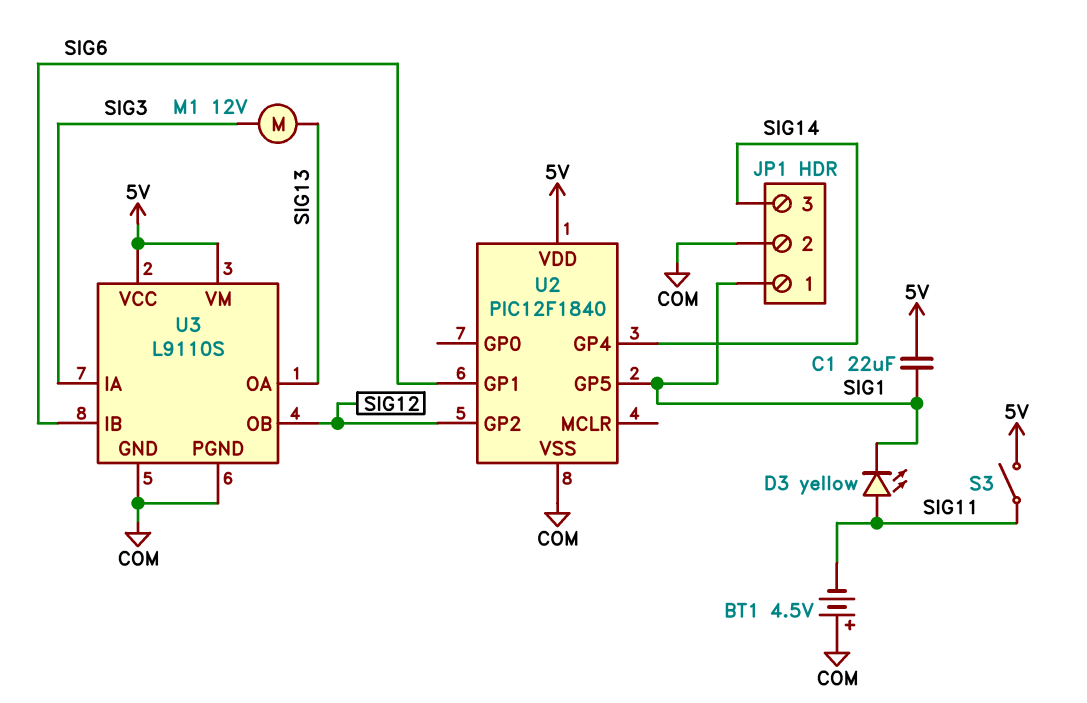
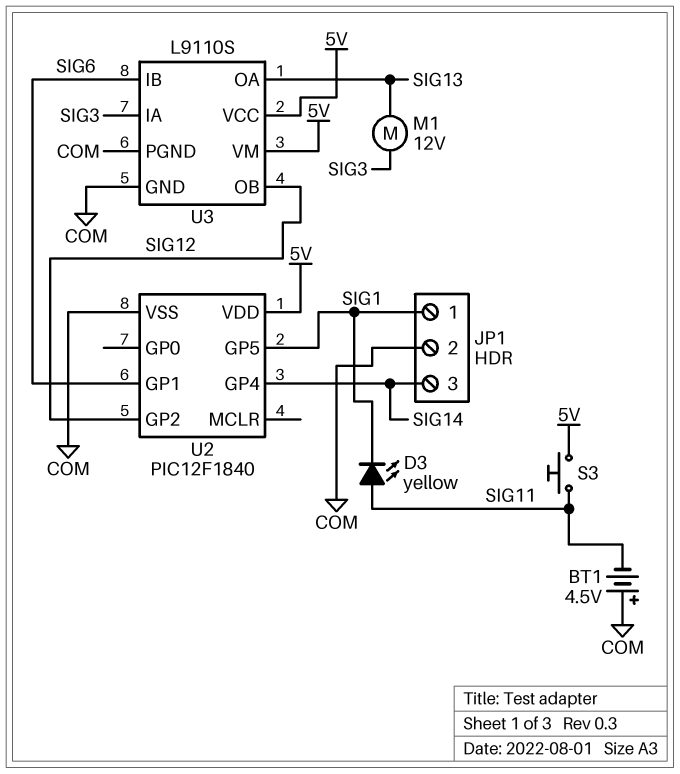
C1: 22uF (5V, SIG1) -> none
S3: switch (5V, SIG11) -> button (5V, SIG11)

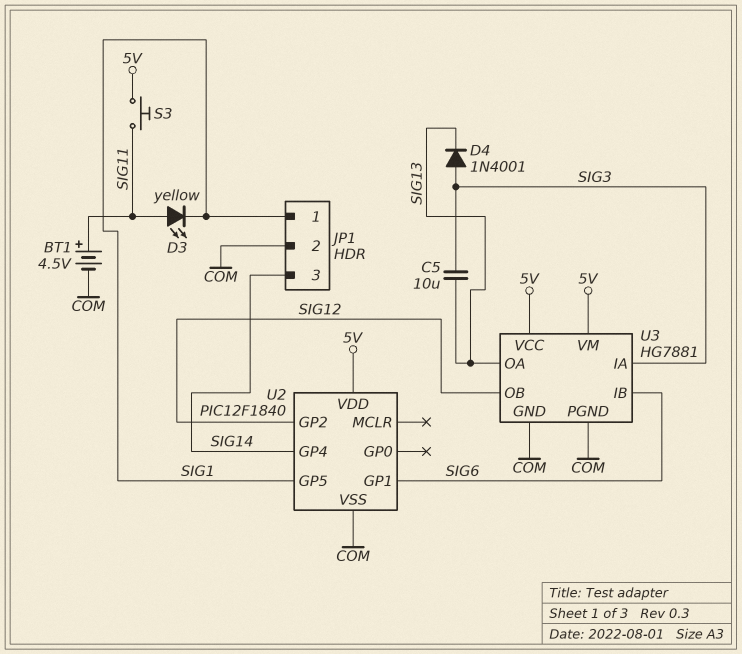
BT1: 4.5V (plus COM, minus SIG11) -> 4.5V (plus SIG11, minus COM)
C5: none -> 10uF (SIG3, SIG13)
D4: none -> diode 1N4001 (A SIG3, K SIG13)
M1: motor 12V (SIG3, SIG13) -> none
U3: L9110S -> HG7881

